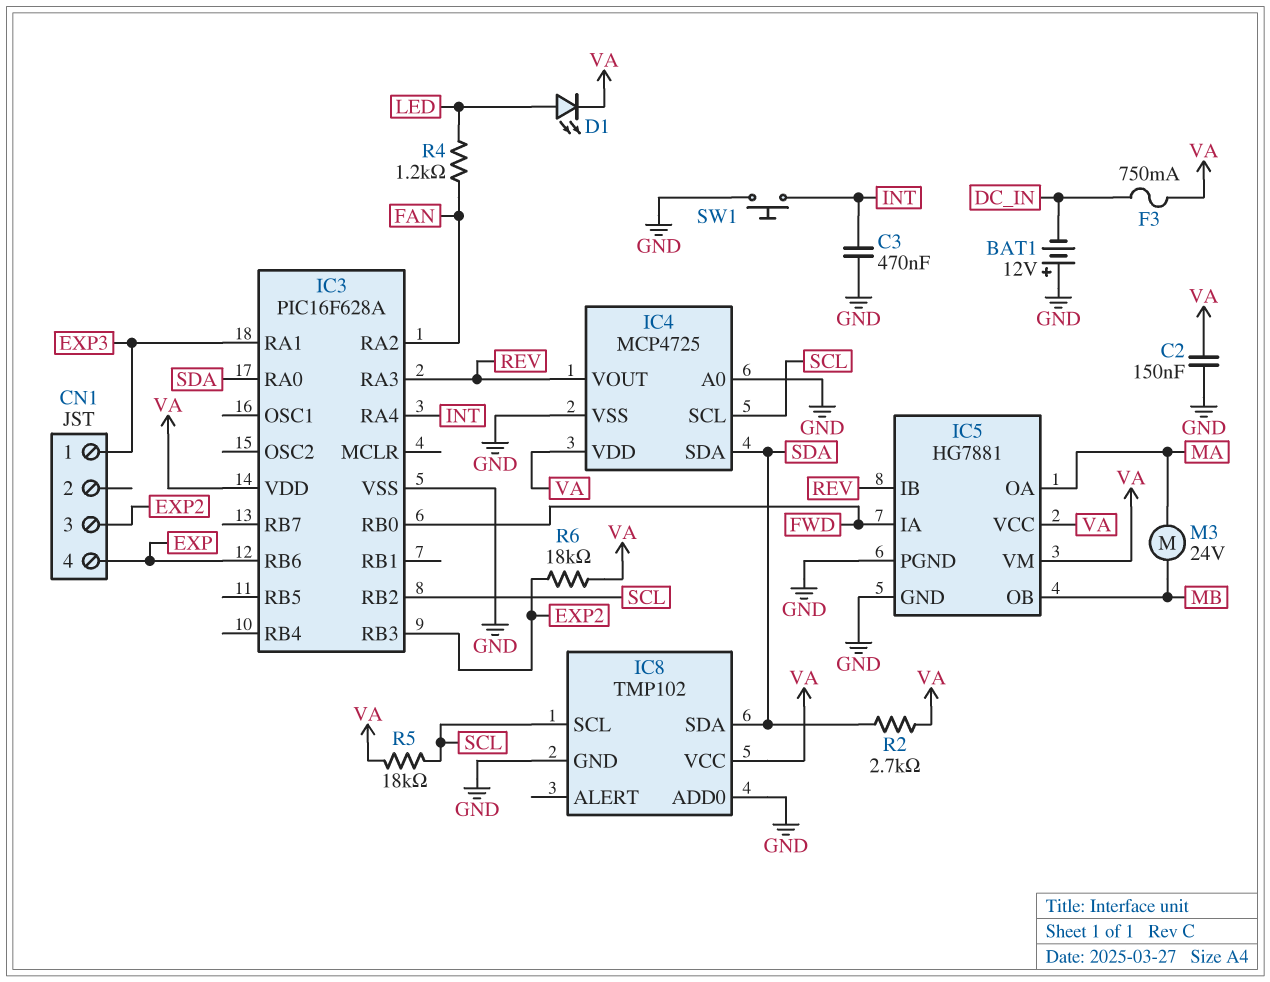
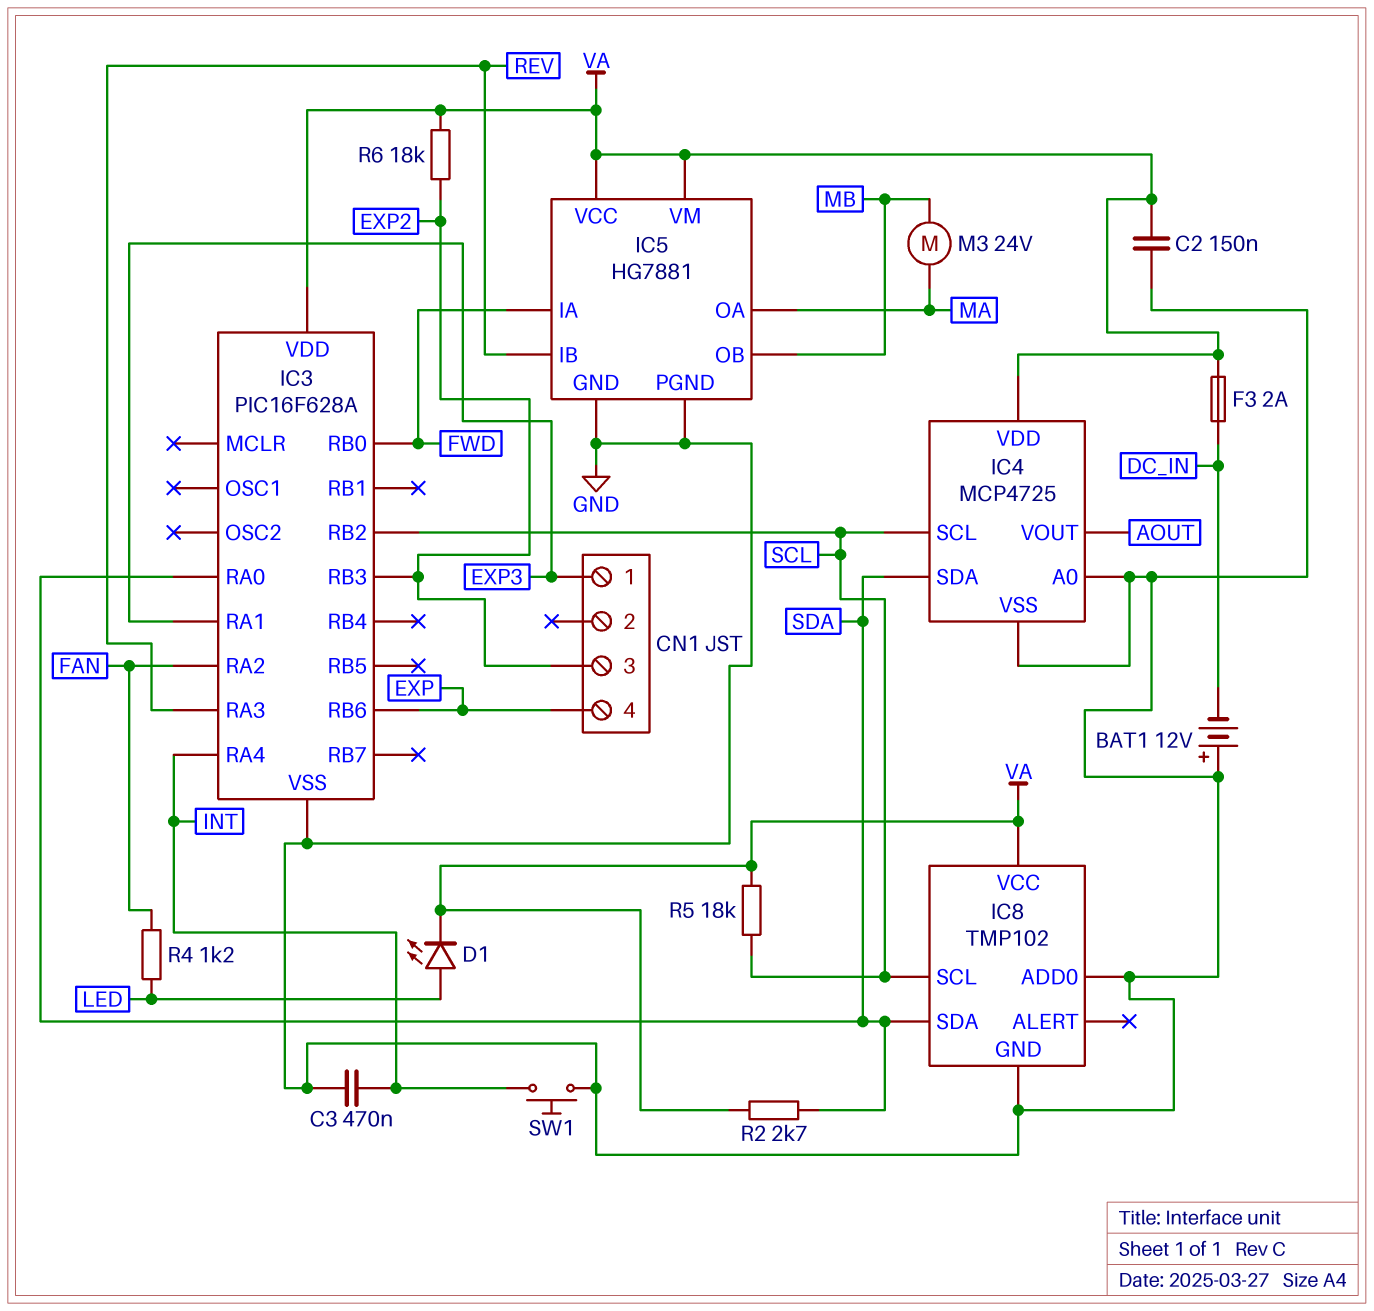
F3: 750mA (DC_IN, VA) -> 2A (DC_IN, VA)
IC4 pin VOUT: REV -> AOUT

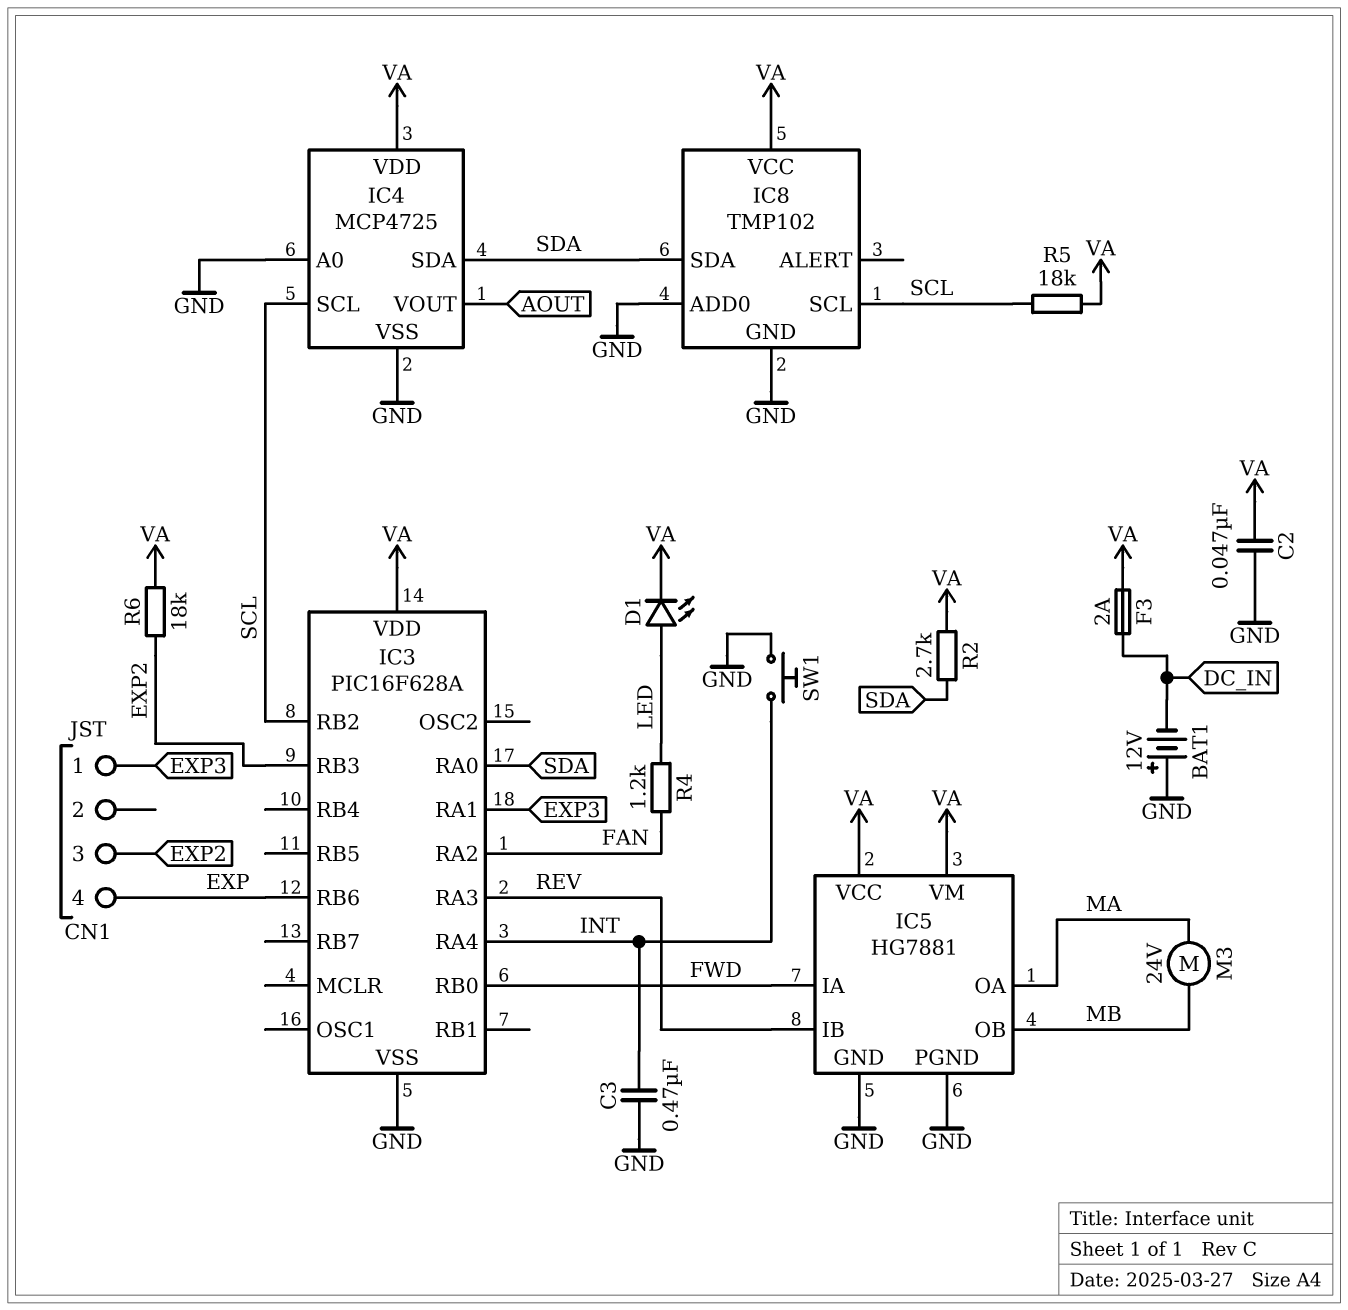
C2: 150nF (GND, VA) -> 47nF (GND, VA)

